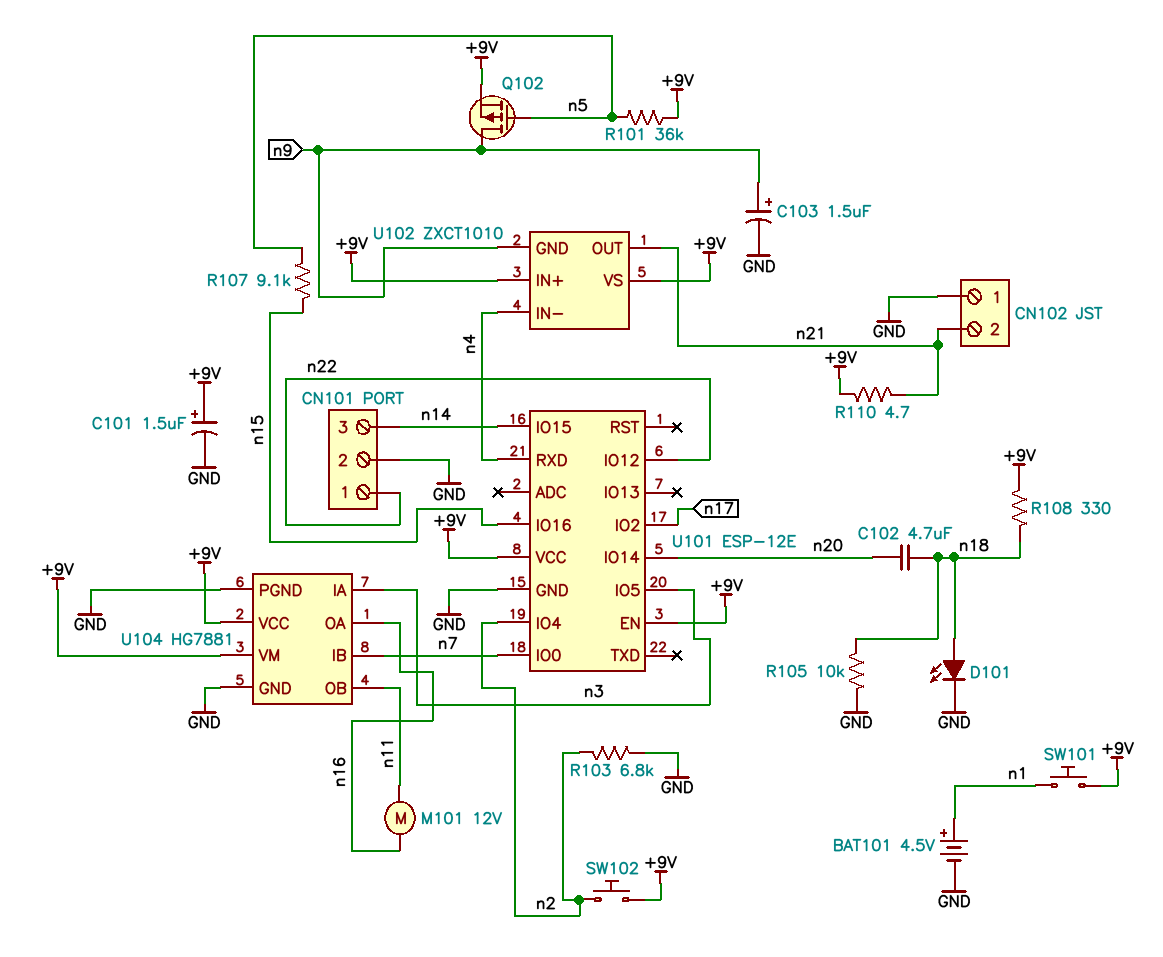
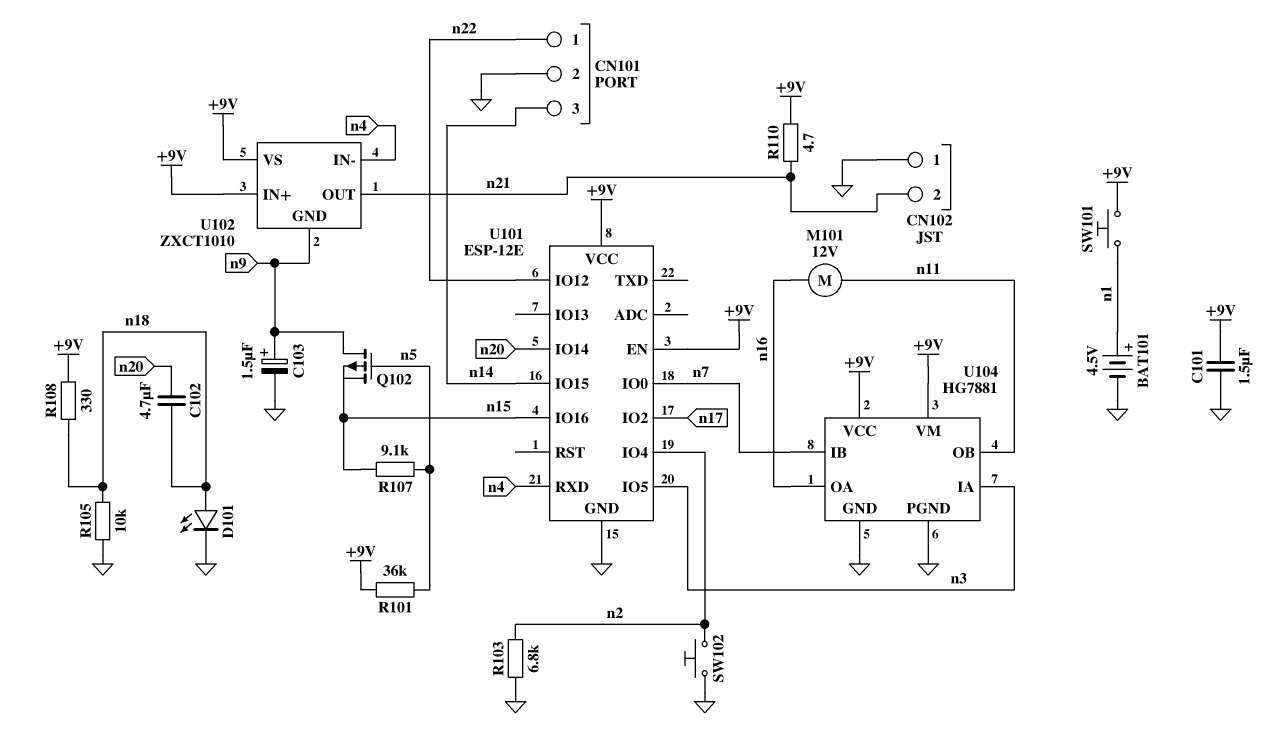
C101: 1.5uF (plus +9V, minus GND) -> 1.5uF (+9V, GND)
Q102: PMOS (G n5, D n9, S +9V) -> PMOS (G n5, D n9, S n15)
SW102: button (+9V, n2) -> button (GND, n2)

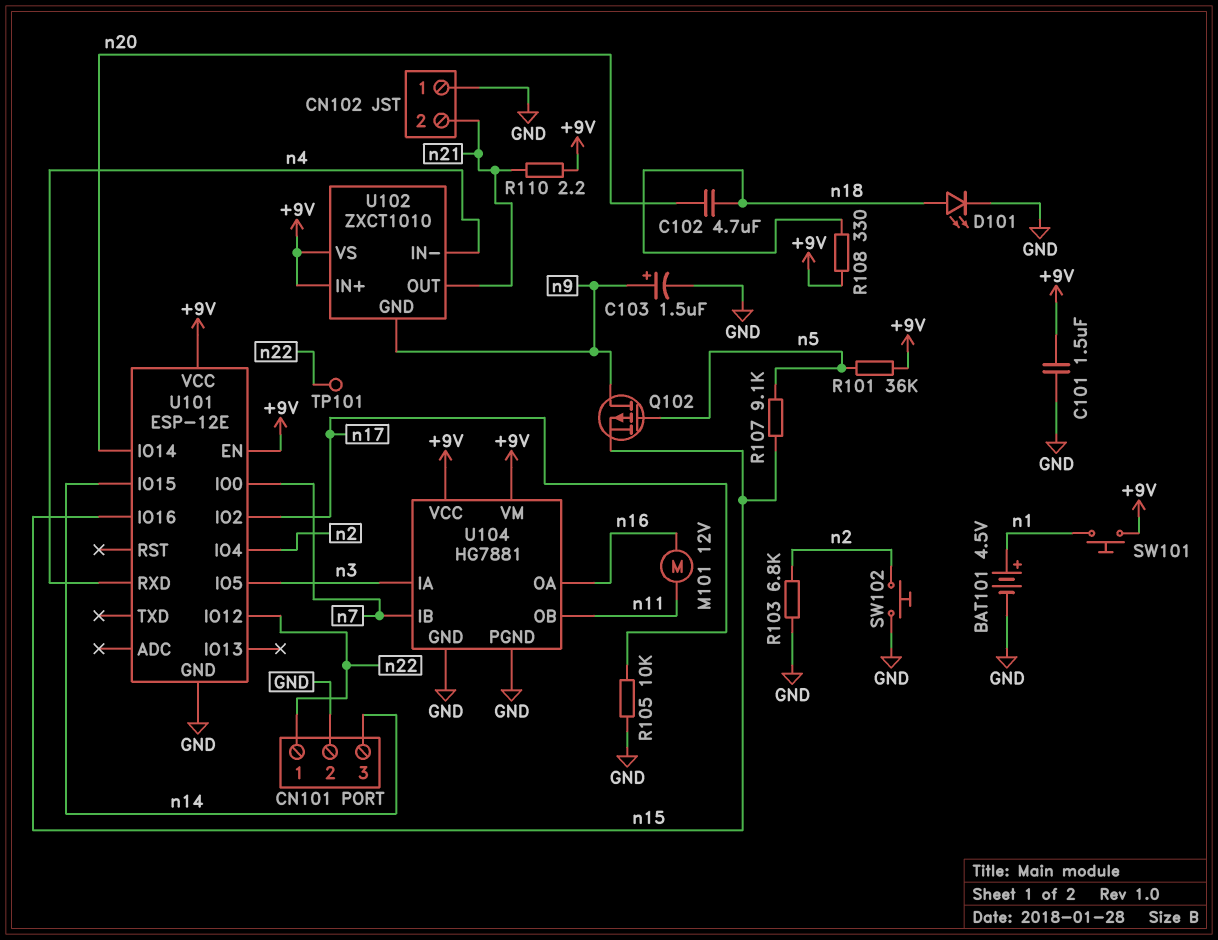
R105: 10k (GND, n18) -> 10k (GND, n17)
R110: 4.7 (+9V, n21) -> 2.2 (+9V, n21)
TP101: none -> test point (n22)

